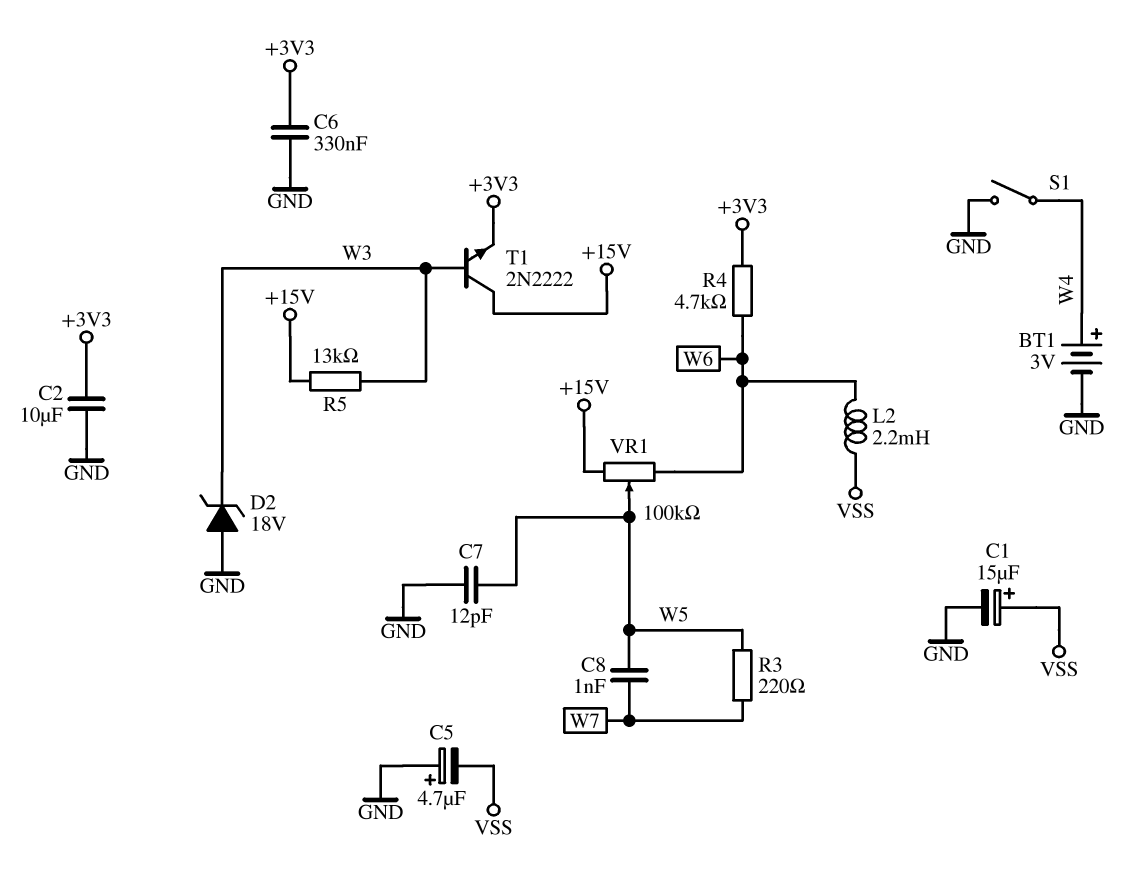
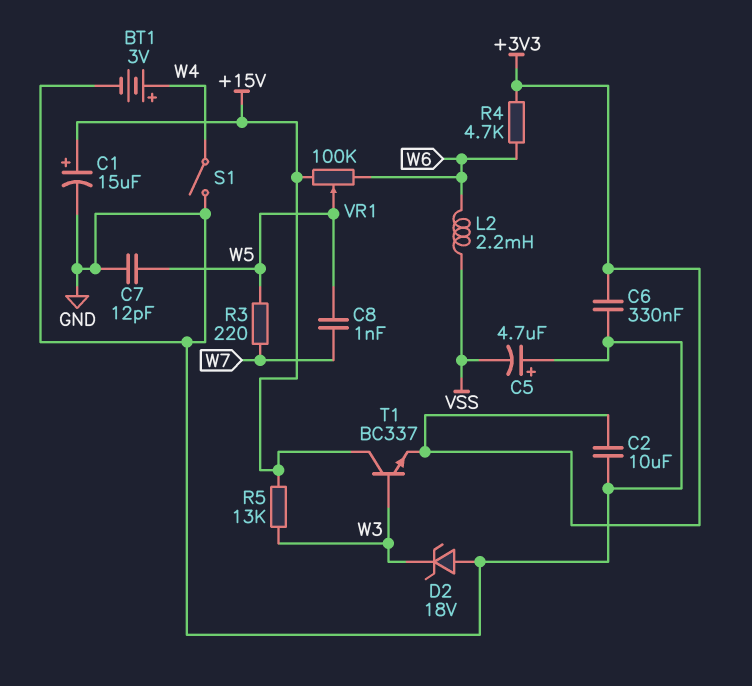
C1: 15uF (plus VSS, minus GND) -> 15uF (plus +15V, minus GND)
T1: NPN 2N2222 (B W3, C +15V, E +3V3) -> NPN BC337 (B W3, C +15V, E +3V3)

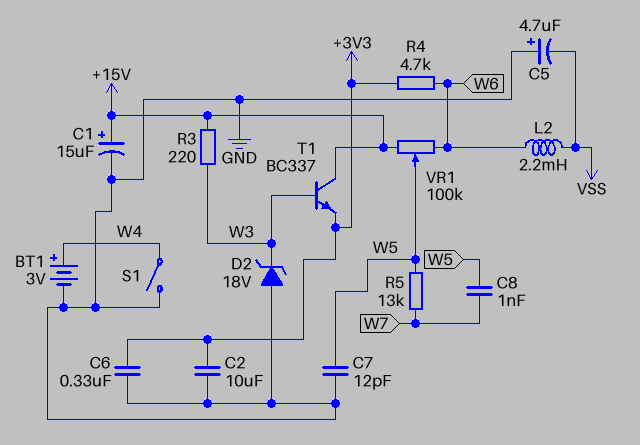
R3: 220 (W5, W7) -> 220 (+15V, W3)
R5: 13k (+15V, W3) -> 13k (W5, W7)

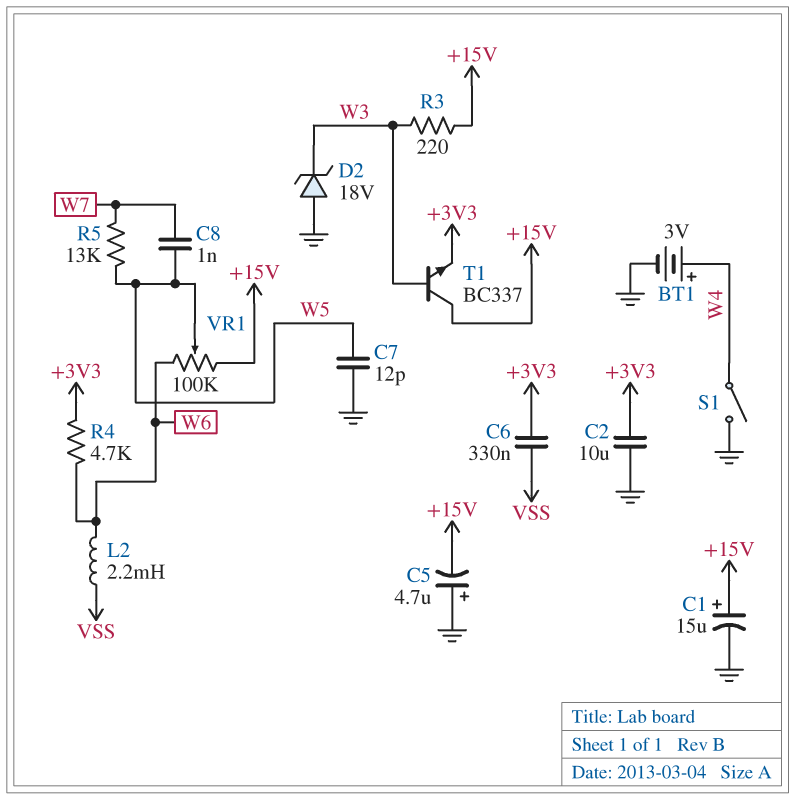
C5: 4.7uF (plus GND, minus VSS) -> 4.7uF (plus GND, minus +15V)
C6: 330nF (+3V3, GND) -> 330nF (+3V3, VSS)

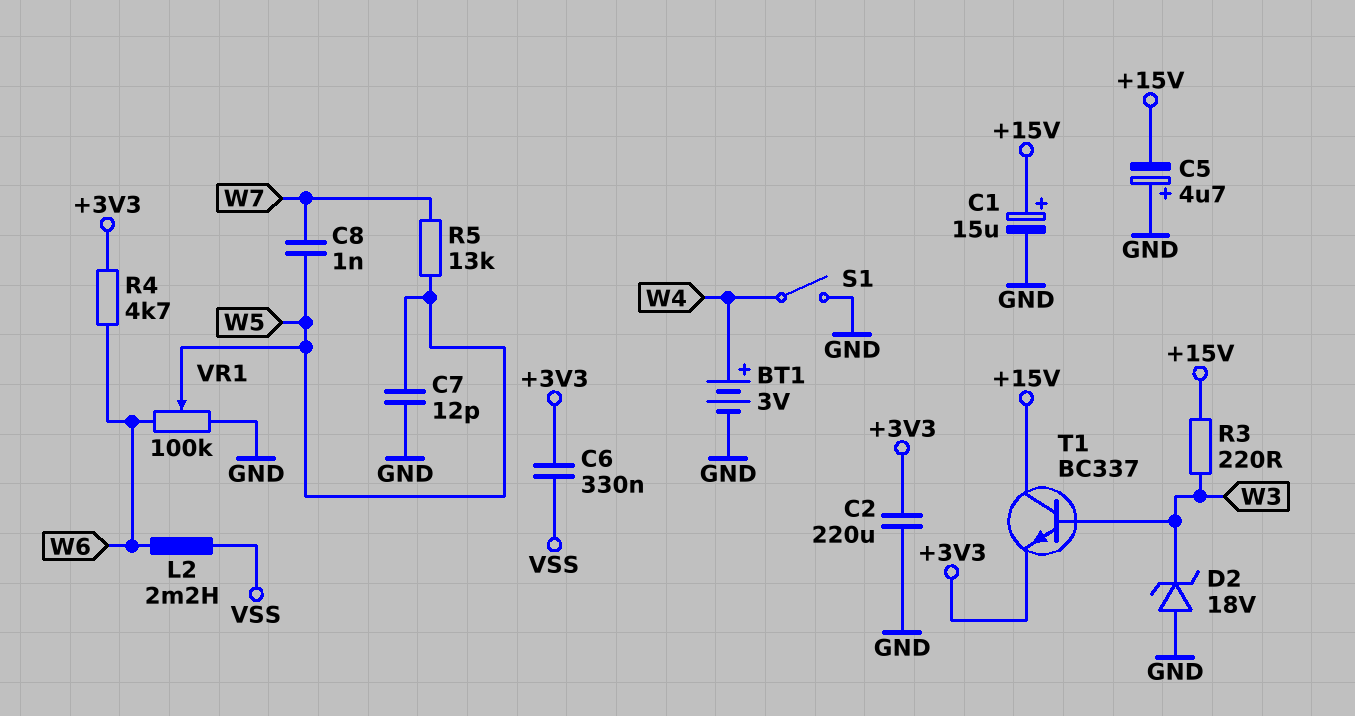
C2: 10uF (+3V3, GND) -> 220uF (+3V3, GND)
VR1: 100k (+15V, W6, wiper W5) -> 100k (GND, W6, wiper W5)

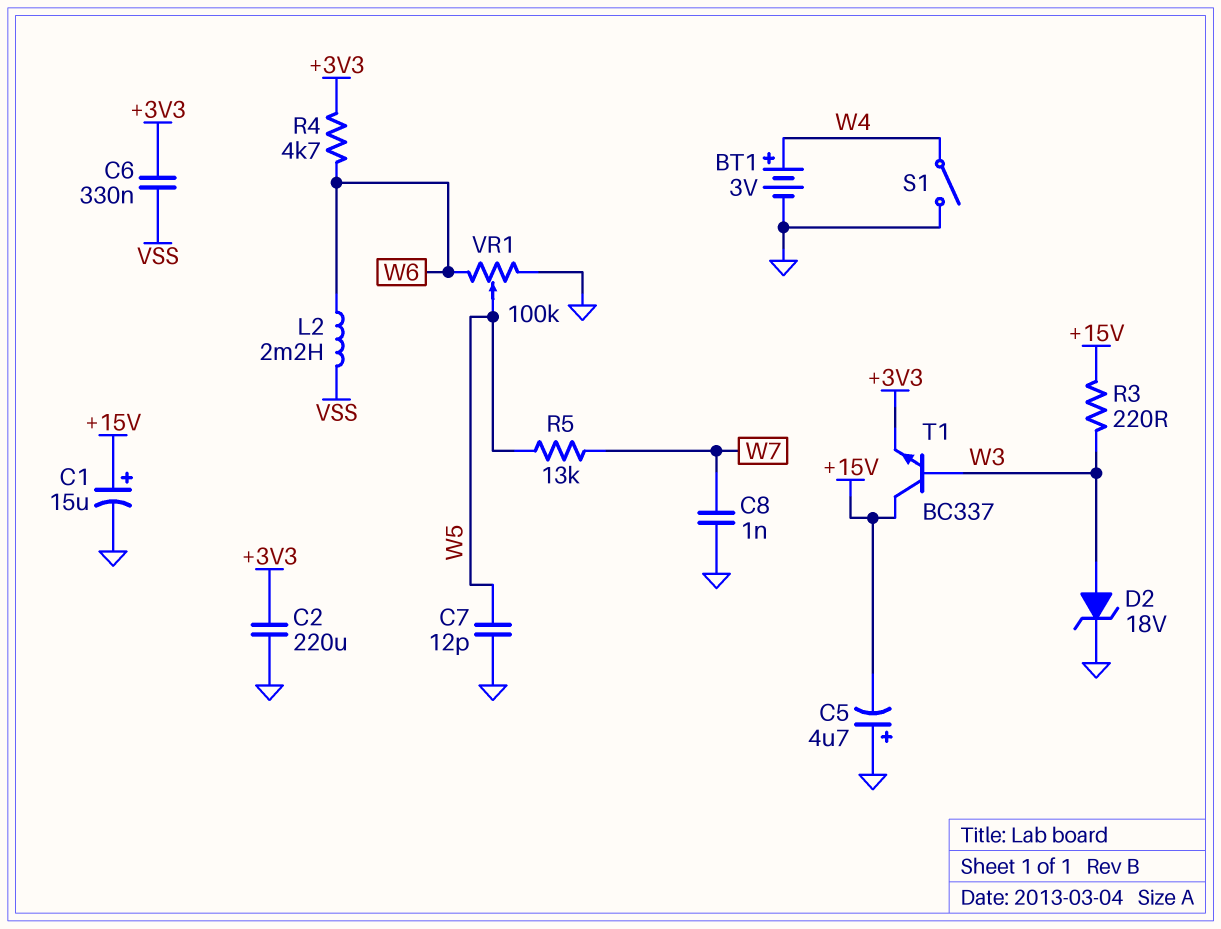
C8: 1nF (W5, W7) -> 1nF (GND, W7)
D2: zener 18V (A GND, K W3) -> zener 18V (A W3, K GND)

